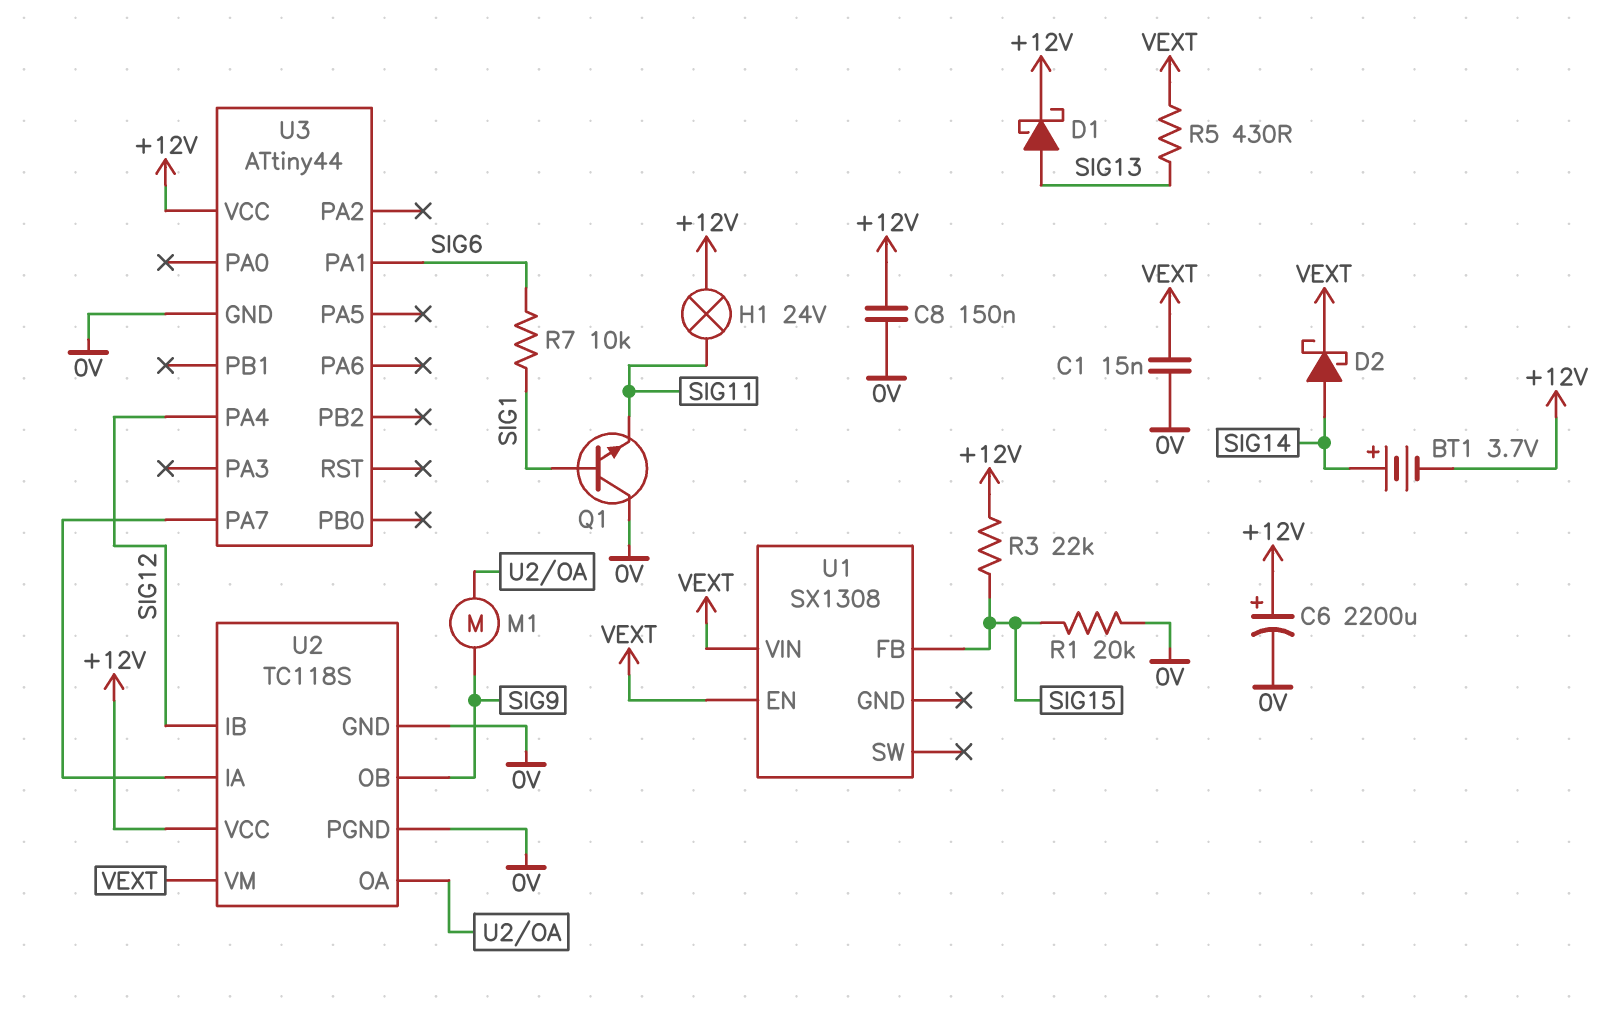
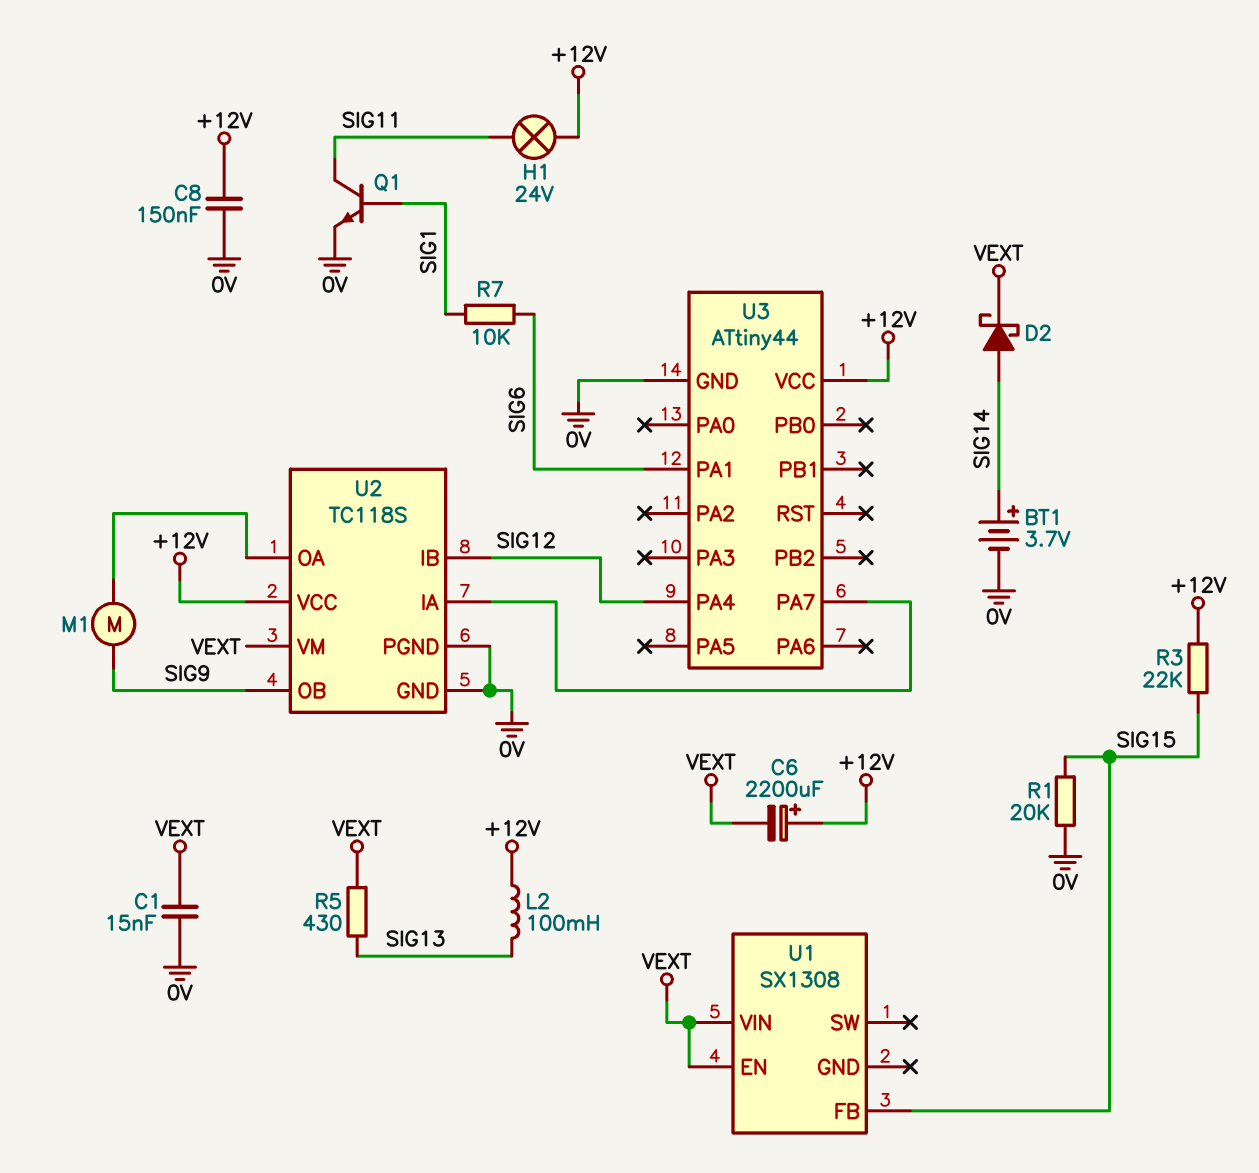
BT1: 3.7V (plus SIG14, minus +12V) -> 3.7V (plus SIG14, minus 0V)
C6: 2200uF (plus +12V, minus 0V) -> 2200uF (plus +12V, minus VEXT)
D1: schottky (A SIG13, K +12V) -> none
L2: none -> 100mH (+12V, SIG13)
Q1: NPN (B SIG1, C 0V, E SIG11) -> NPN (B SIG1, C SIG11, E 0V)

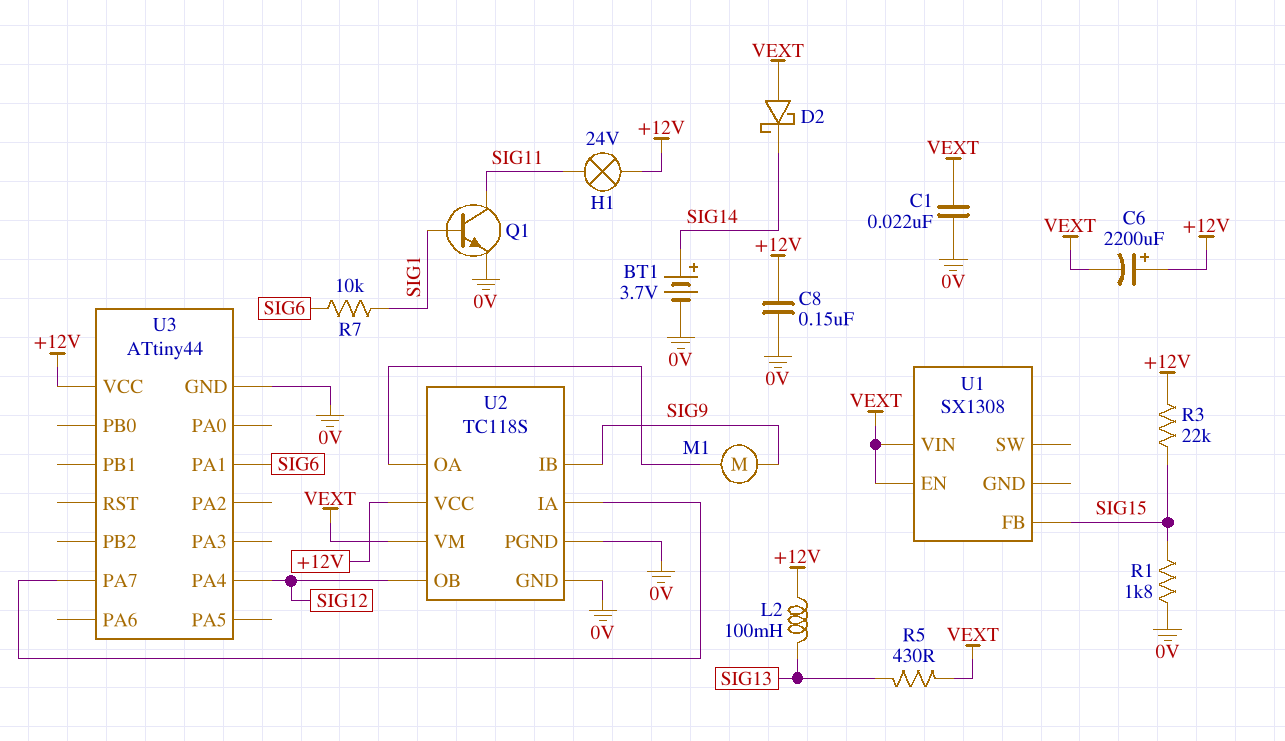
C1: 15nF (0V, VEXT) -> 22nF (0V, VEXT)
D2: schottky (A SIG14, K VEXT) -> schottky (A VEXT, K SIG14)
R1: 20k (0V, SIG15) -> 1.8k (0V, SIG15)
U2 pin IB: SIG12 -> SIG9
U2 pin OB: SIG9 -> SIG12

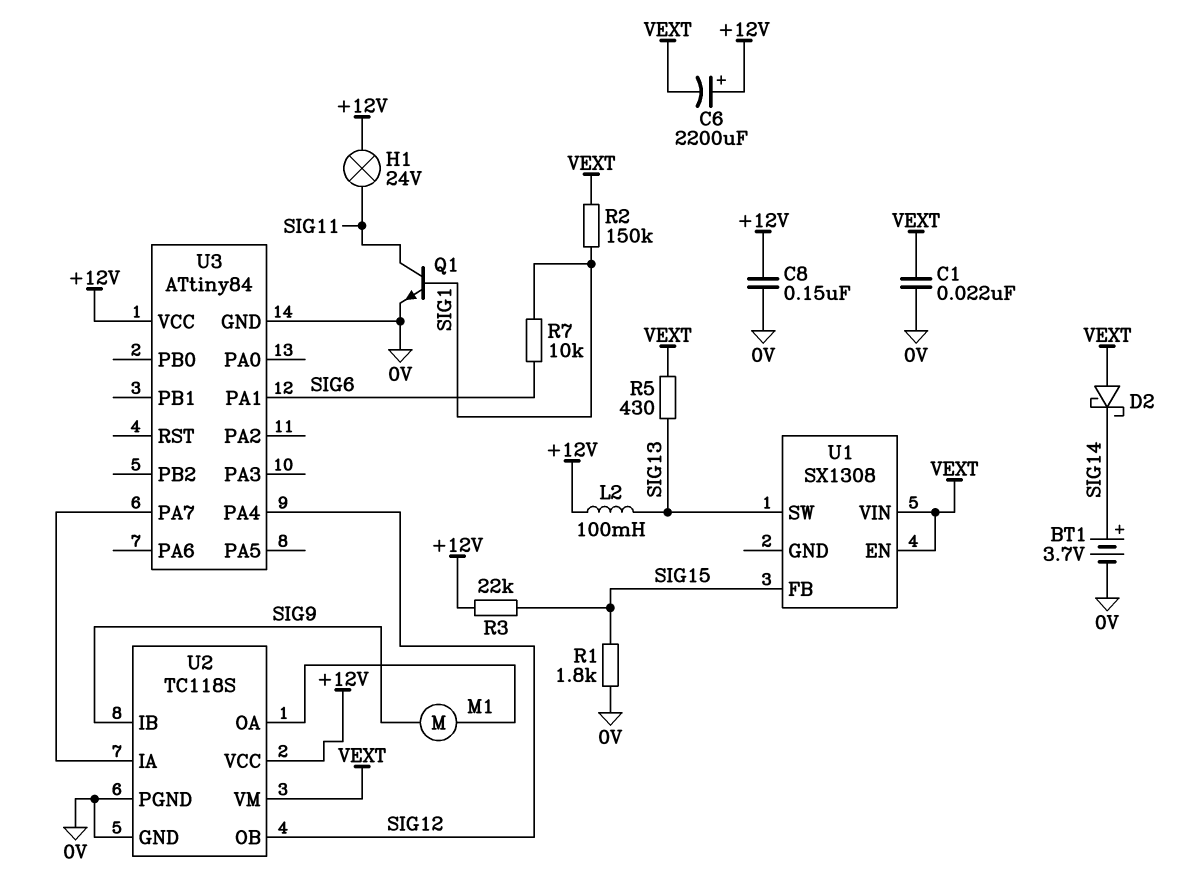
R2: none -> 150k (SIG1, VEXT)
U1 pin SW: none -> SIG13
U3: ATtiny44 -> ATtiny84

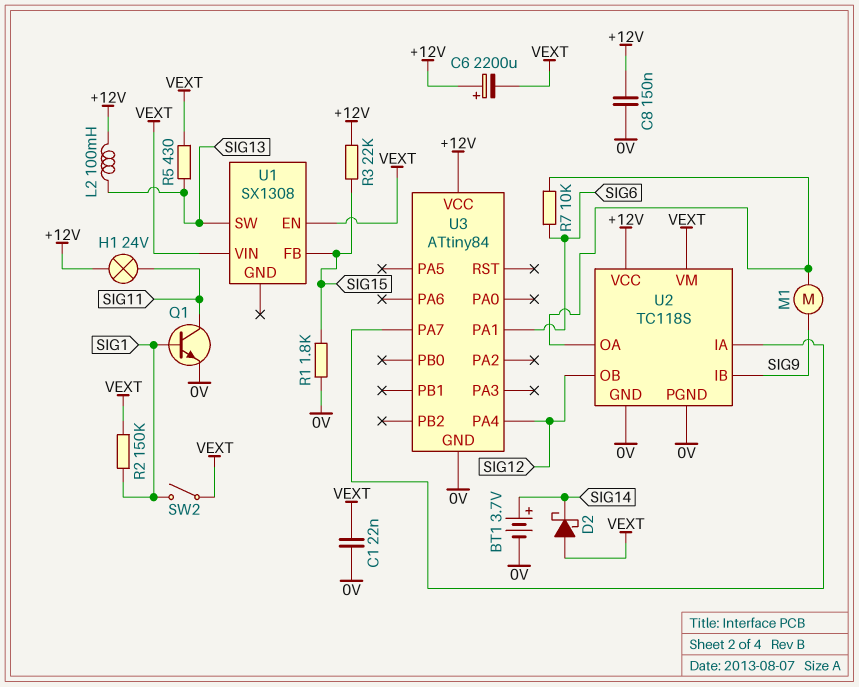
R7: 10k (SIG1, SIG6) -> 10k (SIG6, U2/OA)
SW2: none -> switch (SIG1, VEXT)

